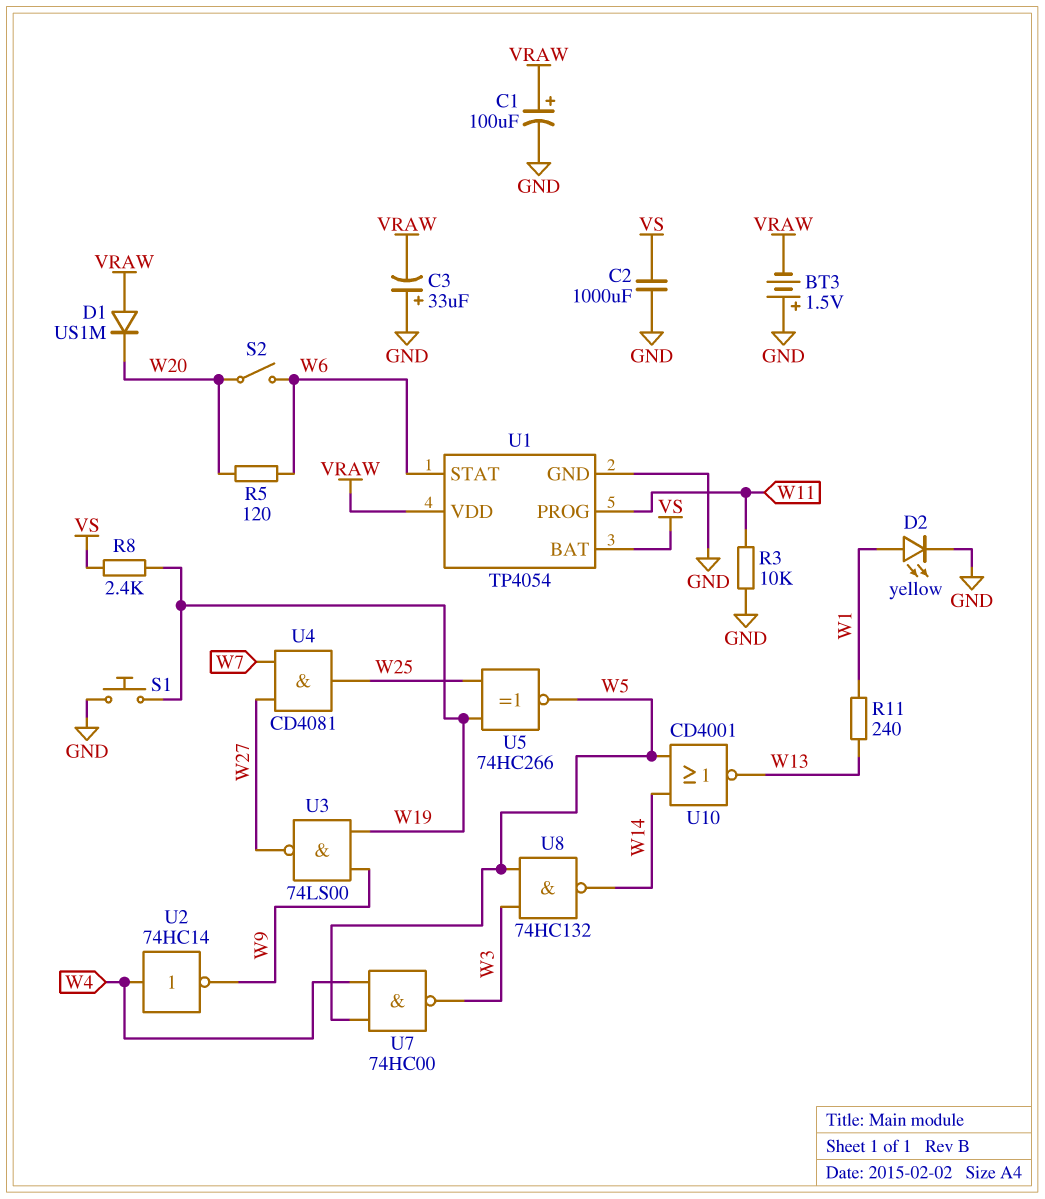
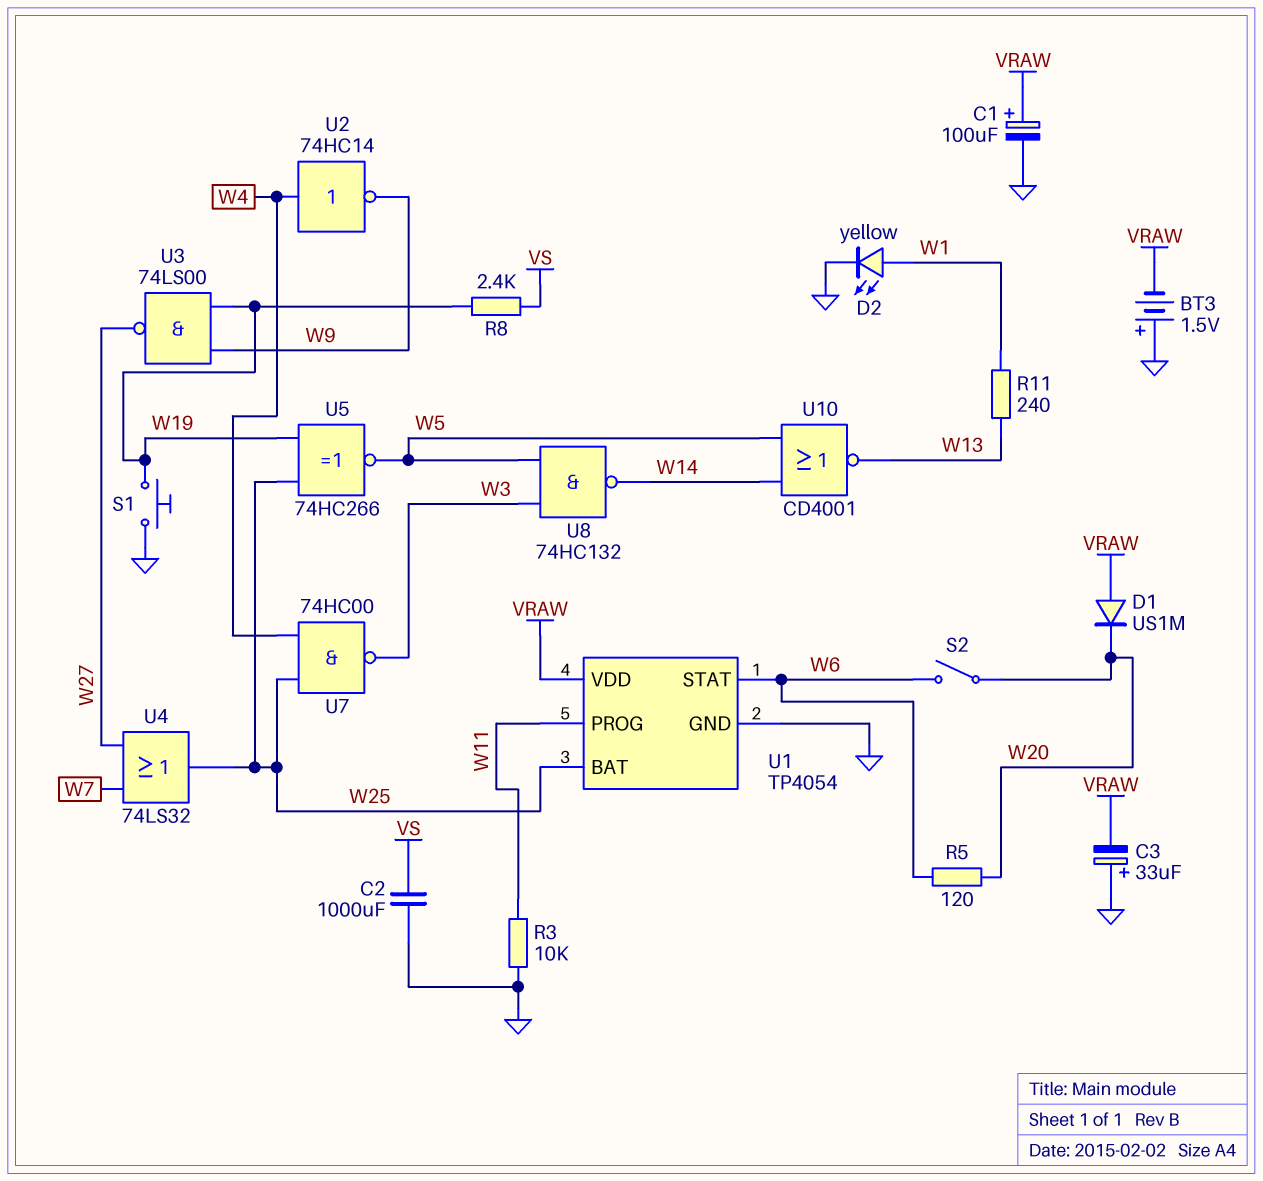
U1 pin BAT: VS -> W25
U4: AND CD4081 (in W7, in W27, out W25) -> OR 74LS32 (in W7, in W27, out W25)
U7: NAND 74HC00 (in W4, in W5, out W3) -> NAND 74HC00 (in W4, in W25, out W3)

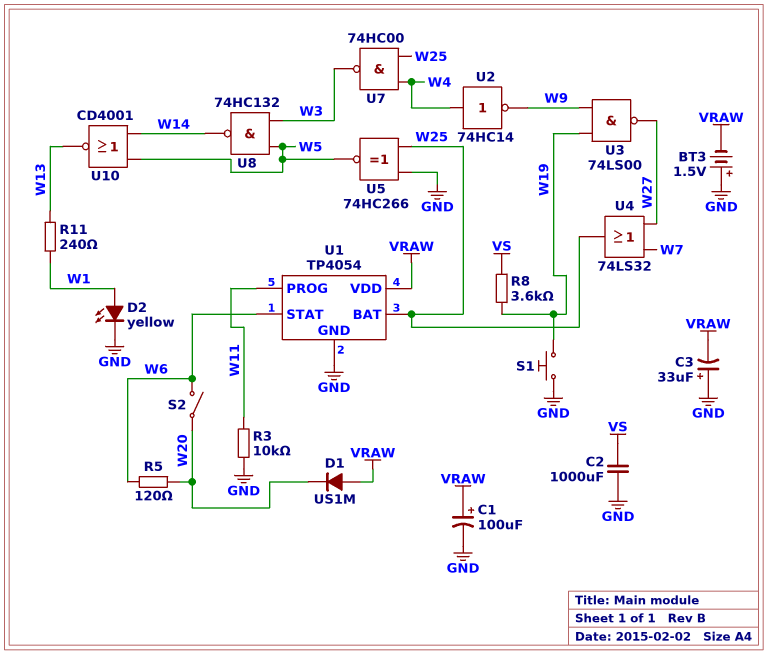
R8: 2.4k (VS, W19) -> 3.6k (VS, W19)
U5: XNOR 74HC266 (in W19, in W25, out W5) -> XNOR 74HC266 (in GND, in W25, out W5)

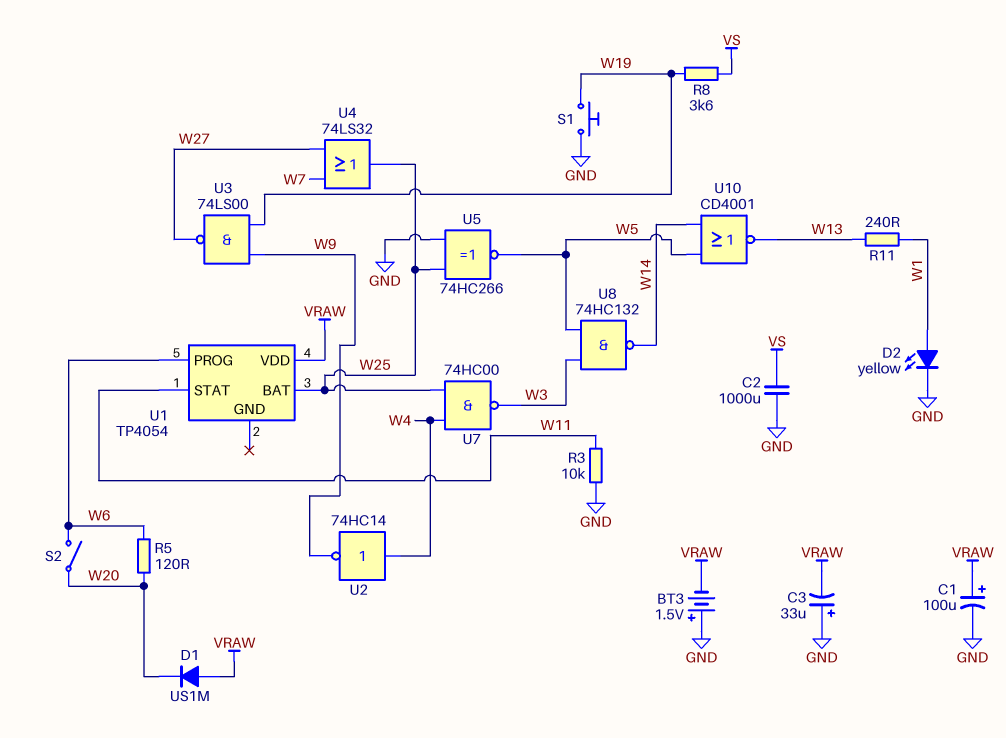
U1 pin GND: GND -> none
U1 pin PROG: W11 -> W6
U1 pin STAT: W6 -> W11

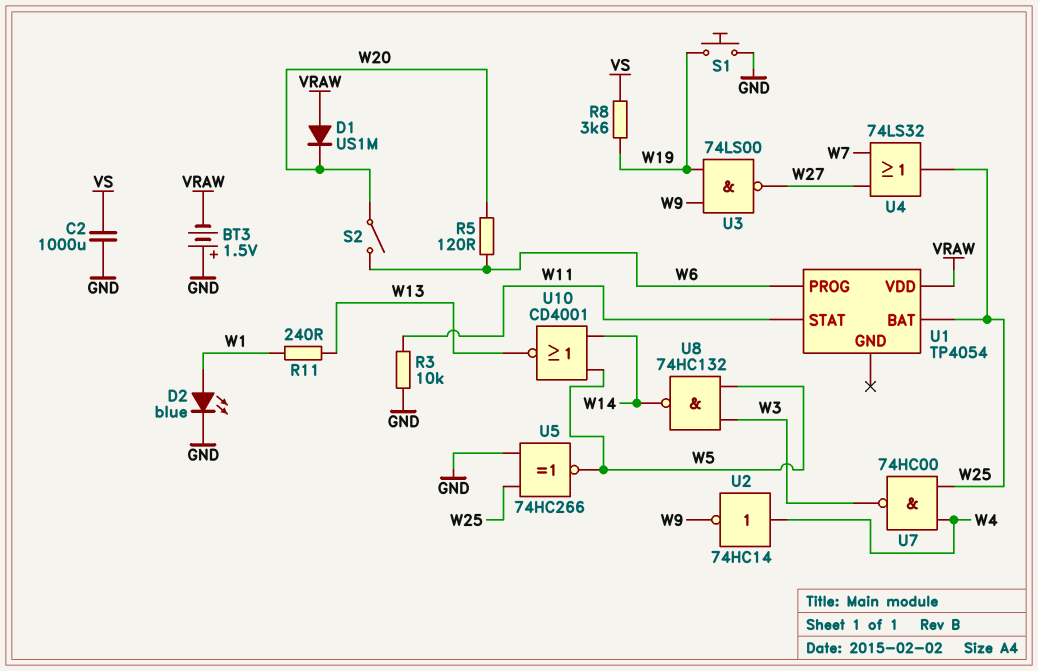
C1: 100uF (plus VRAW, minus GND) -> none
C3: 33uF (plus GND, minus VRAW) -> none
D2: LED yellow (A W1, K GND) -> LED blue (A W1, K GND)

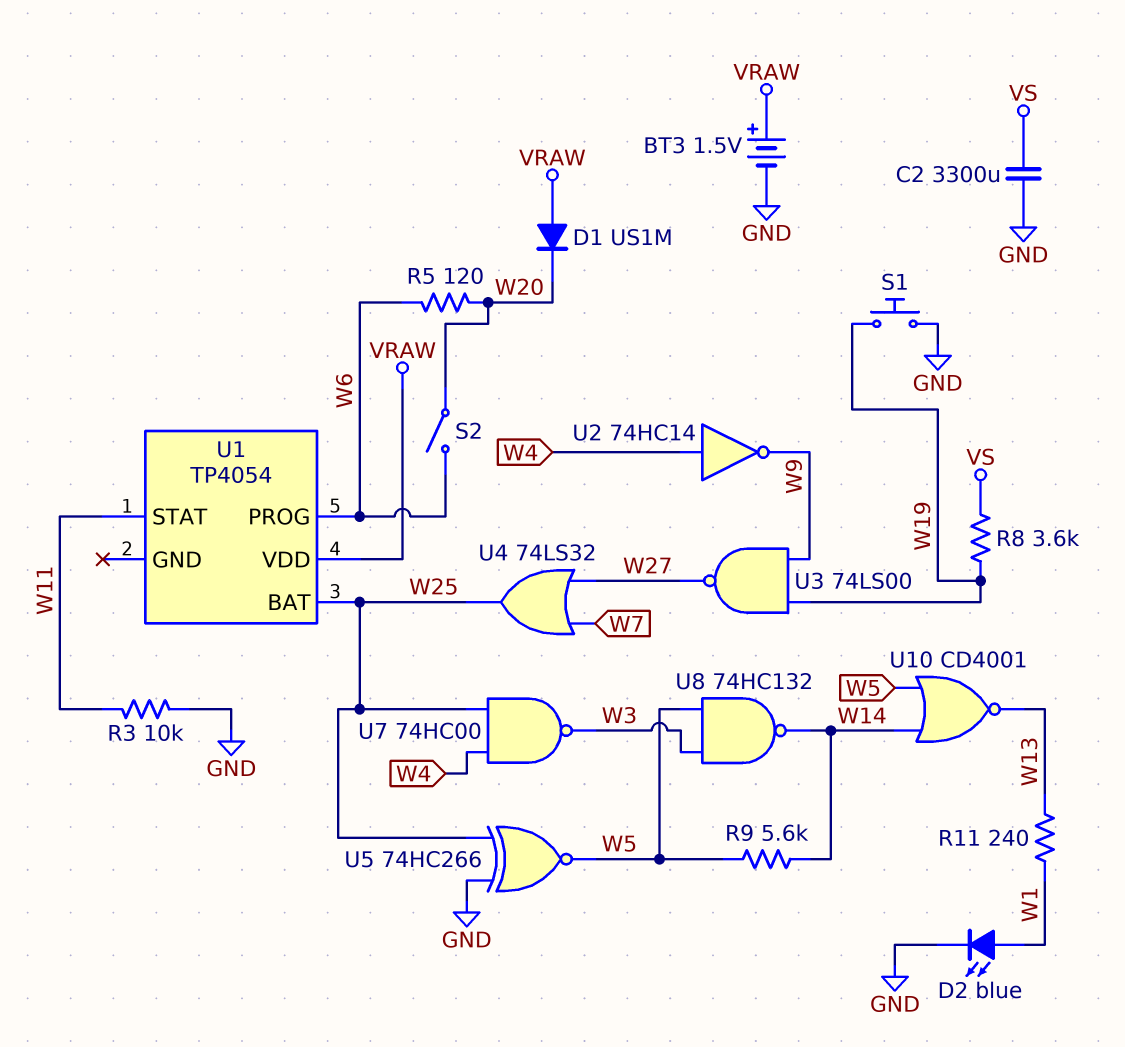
BT3: 1.5V (plus GND, minus VRAW) -> 1.5V (plus VRAW, minus GND)
C2: 1000uF (GND, VS) -> 3300uF (GND, VS)
R9: none -> 5.6k (W5, W14)

